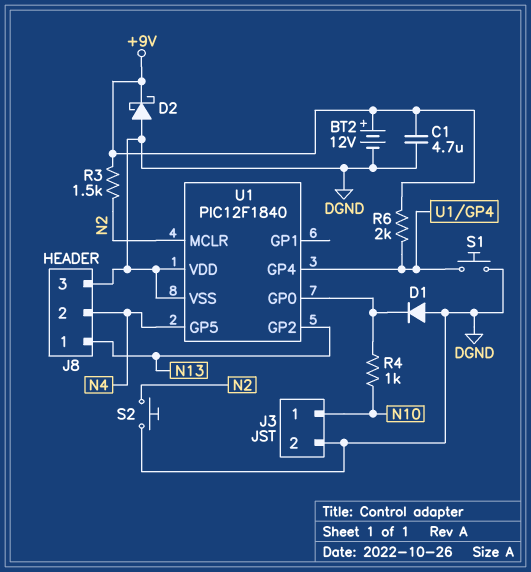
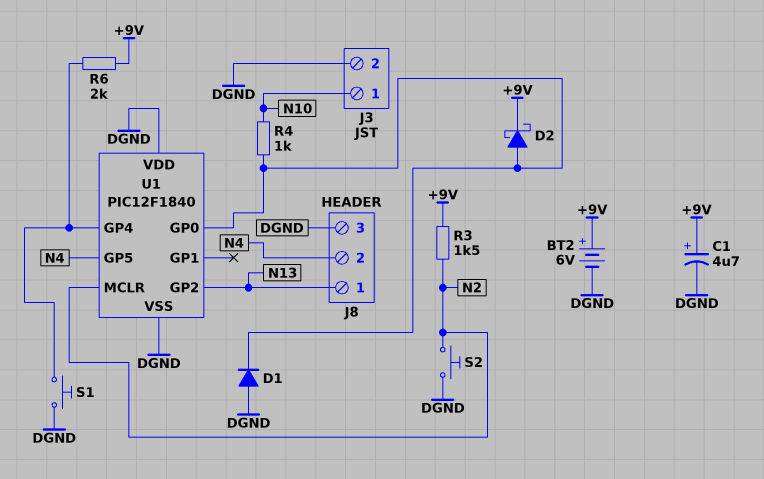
BT2: 12V (plus +9V, minus DGND) -> 6V (plus +9V, minus DGND)
C1: 4.7uF (+9V, DGND) -> 4.7uF (plus +9V, minus DGND)
D2: schottky (A DGND, K +9V) -> schottky (A U1/GP0, K +9V)

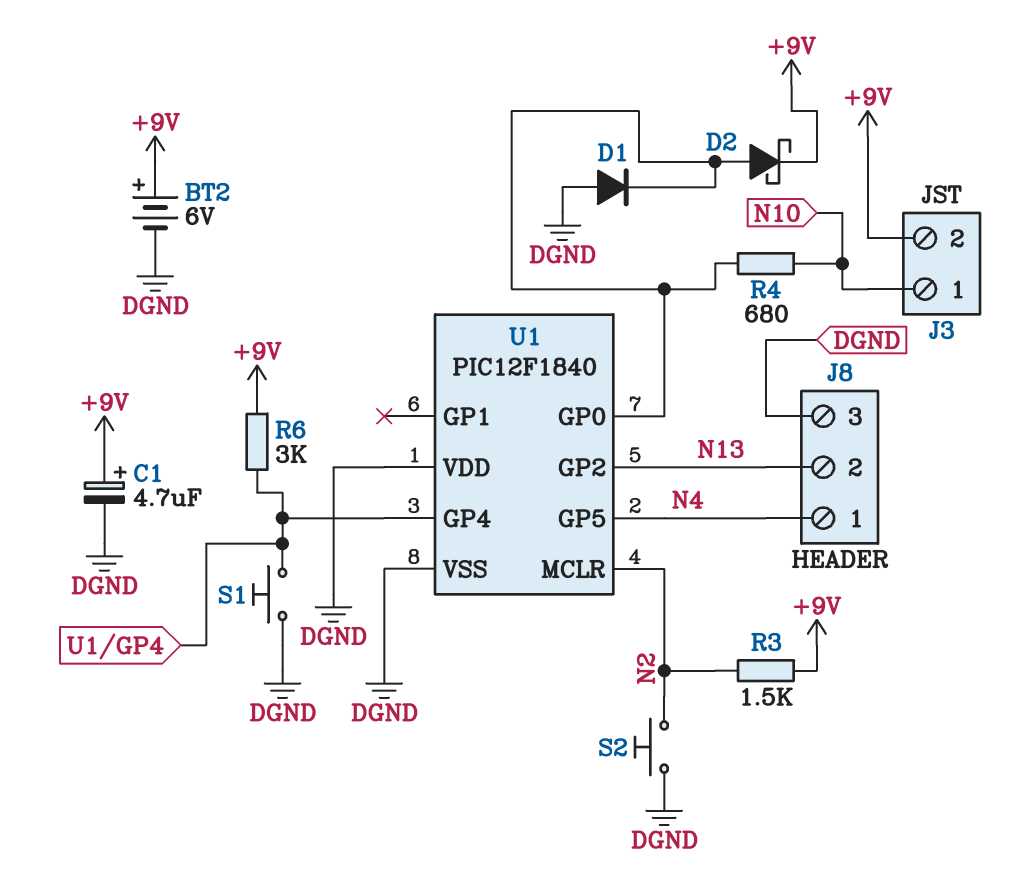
J3 pin 2: DGND -> +9V
J8 pin 1: N13 -> N4
J8 pin 2: N4 -> N13
R4: 1k (N10, U1/GP0) -> 680 (N10, U1/GP0)
R6: 2k (+9V, U1/GP4) -> 3k (+9V, U1/GP4)

